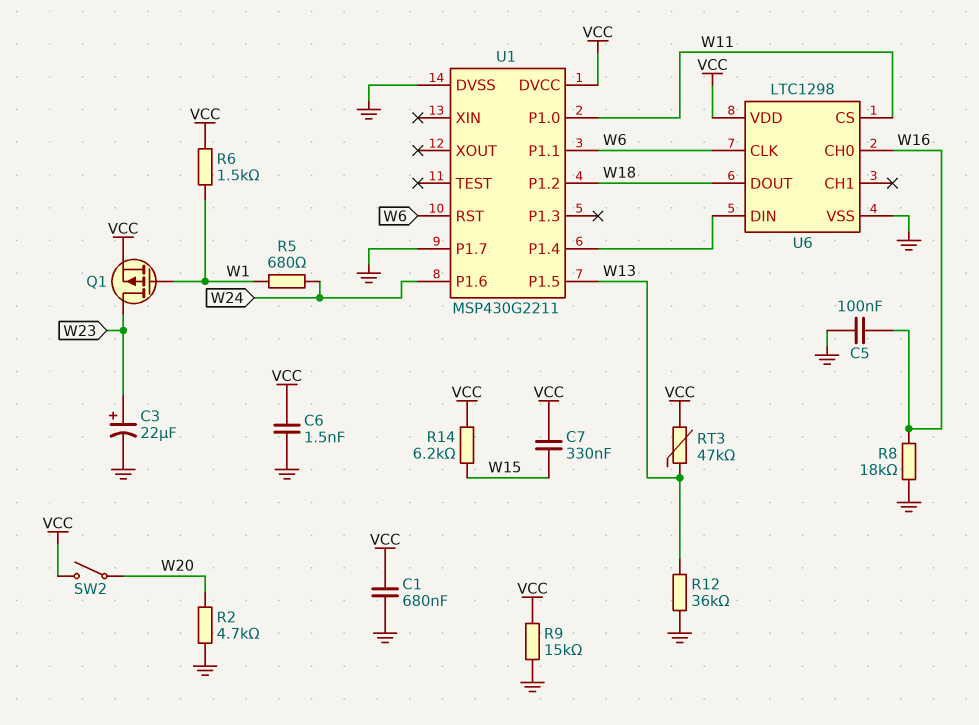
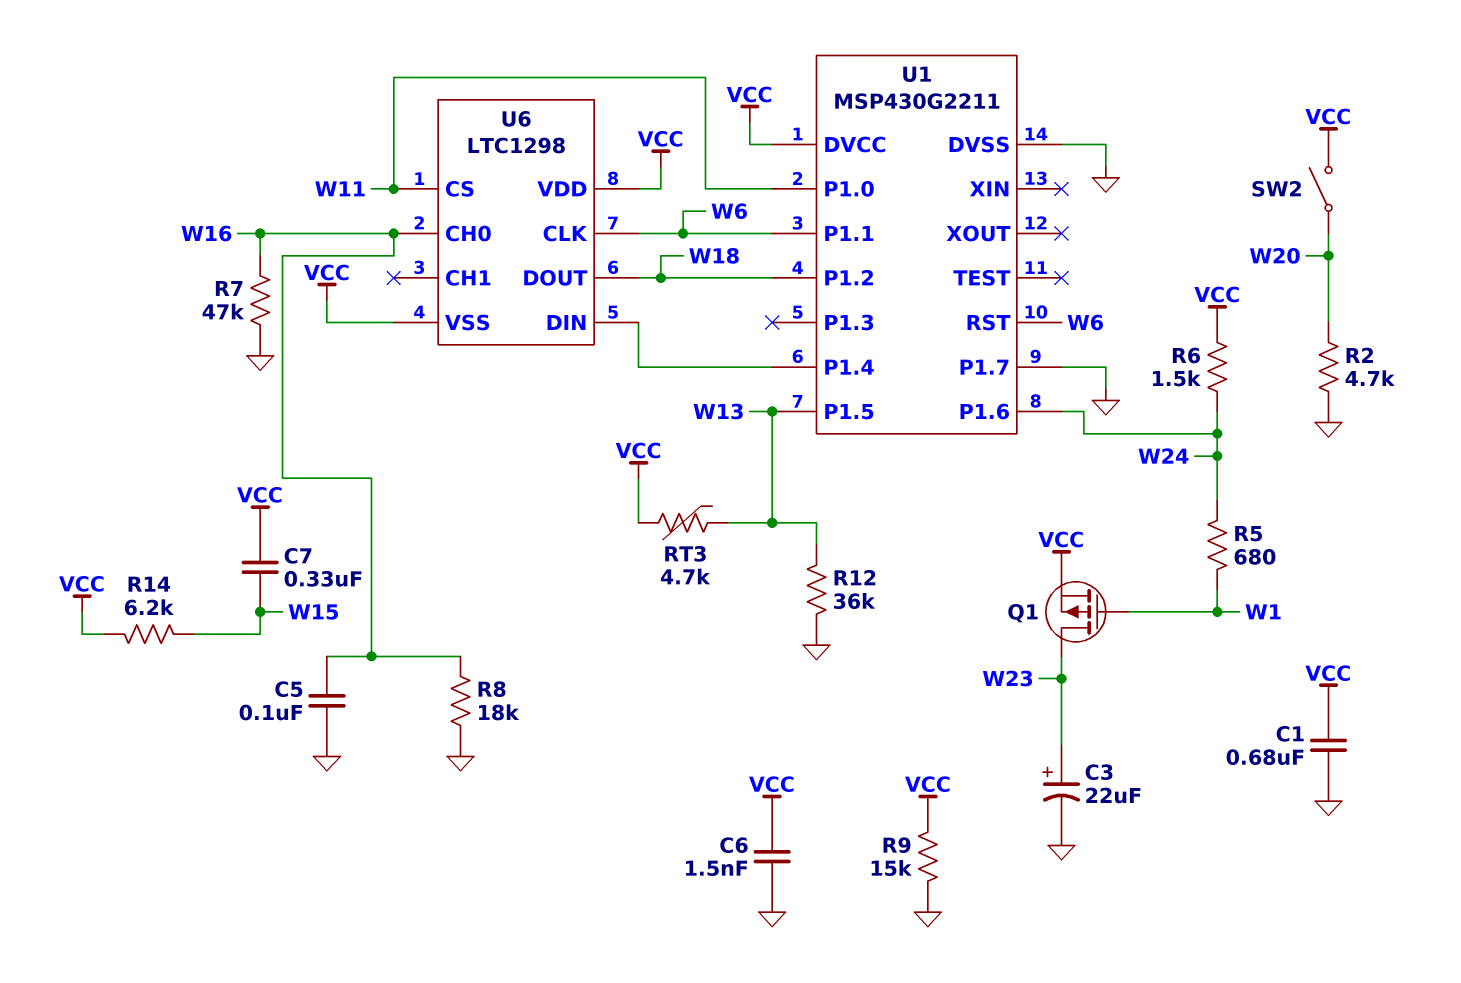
R6: 1.5k (VCC, W1) -> 1.5k (VCC, W24)
R7: none -> 47k (GND, W16)
RT3: 47k (VCC, W13) -> 4.7k (VCC, W13)
U6 pin VSS: GND -> VCC

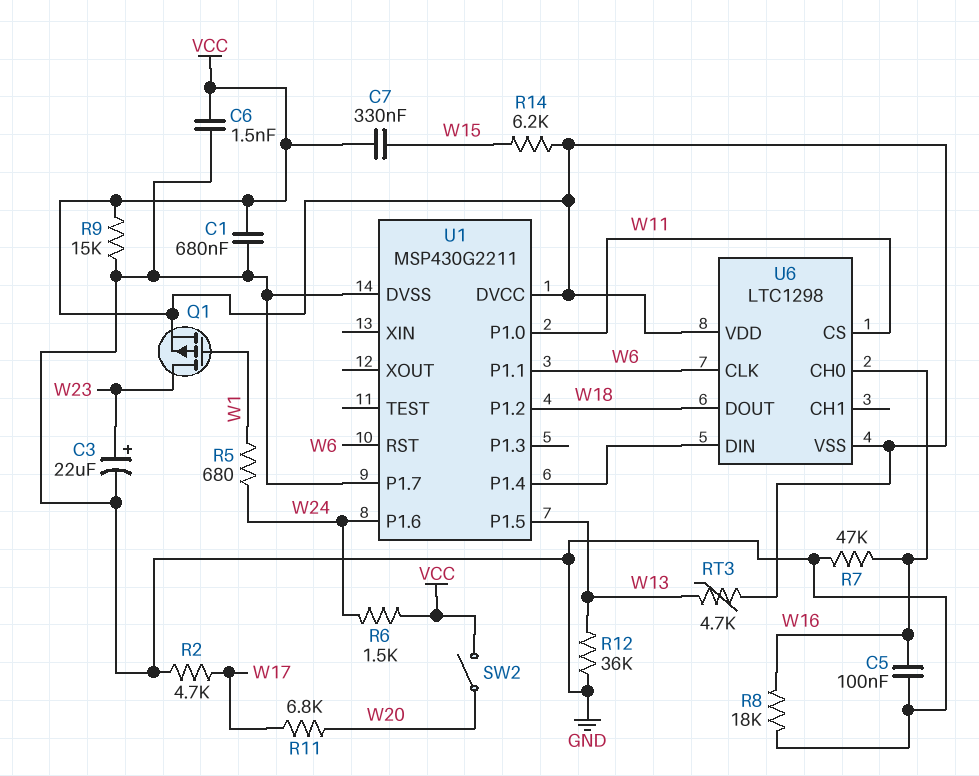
R2: 4.7k (GND, W20) -> 4.7k (GND, W17)
R11: none -> 6.8k (W17, W20)

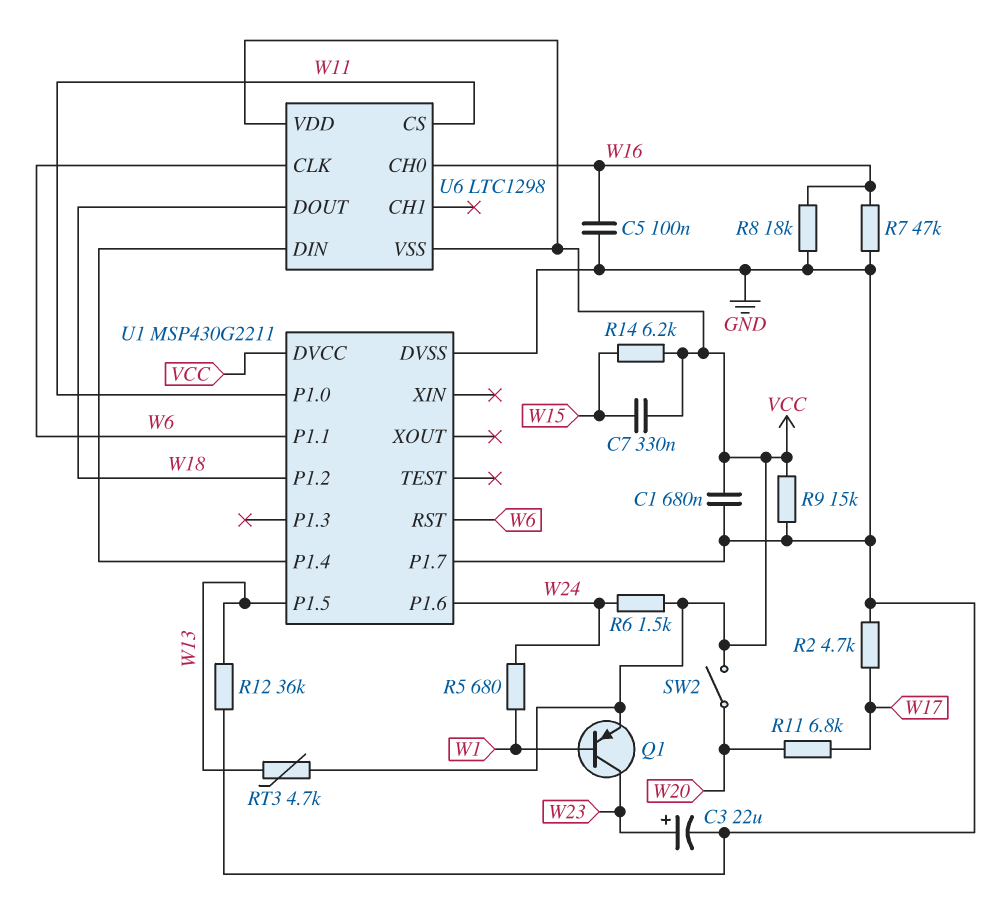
C6: 1.5nF (GND, VCC) -> none
Q1: PMOS (G W1, D W23, S VCC) -> PNP (B W1, C W23, E VCC)

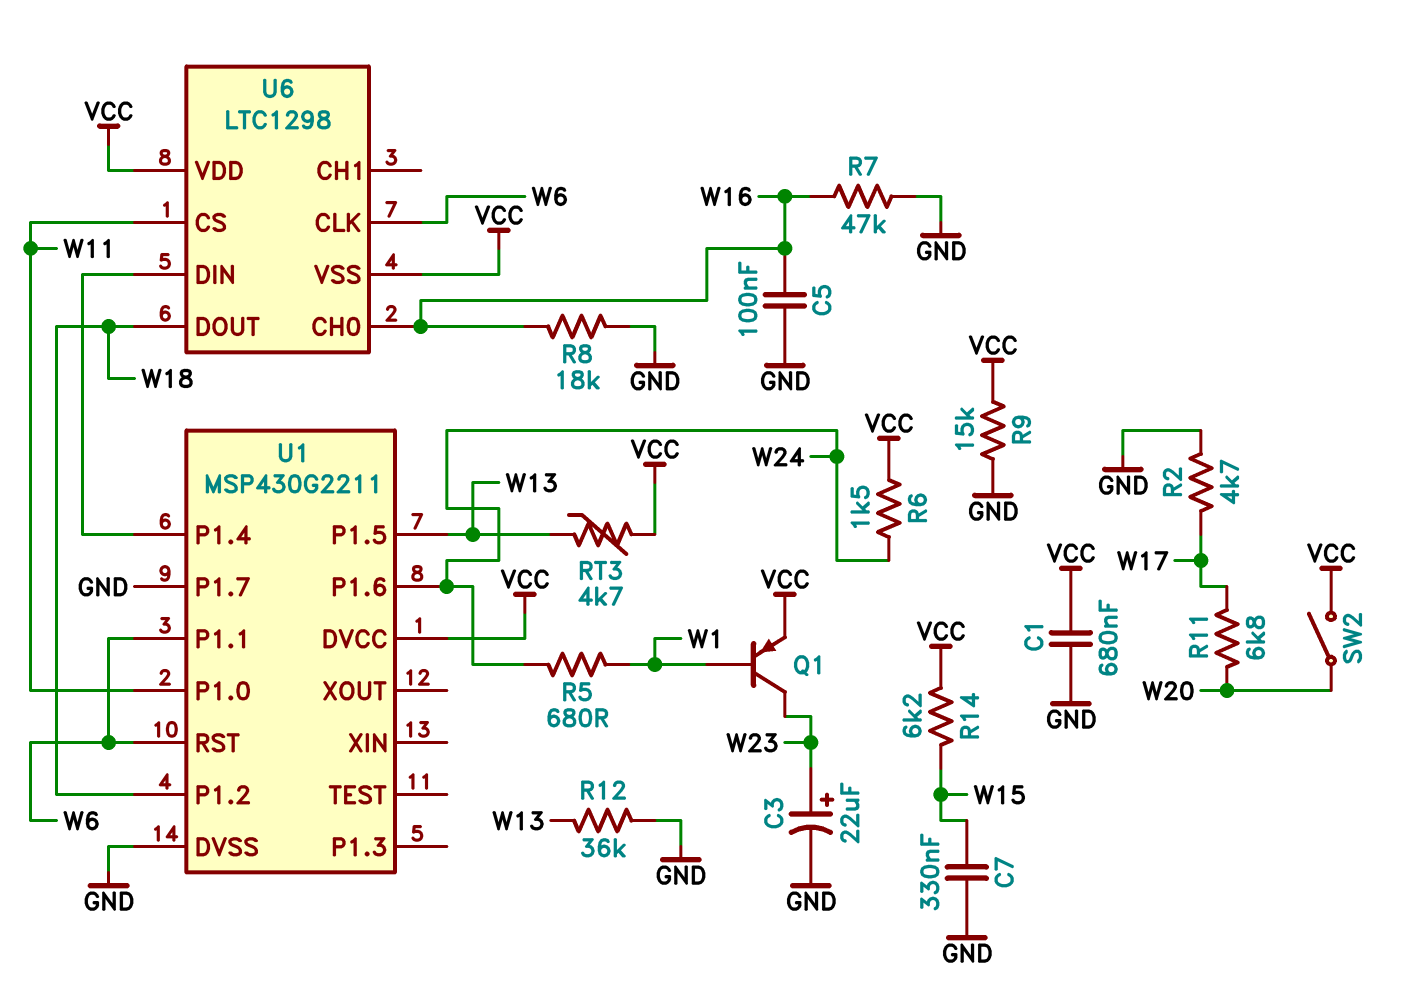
C7: 330nF (VCC, W15) -> 330nF (GND, W15)

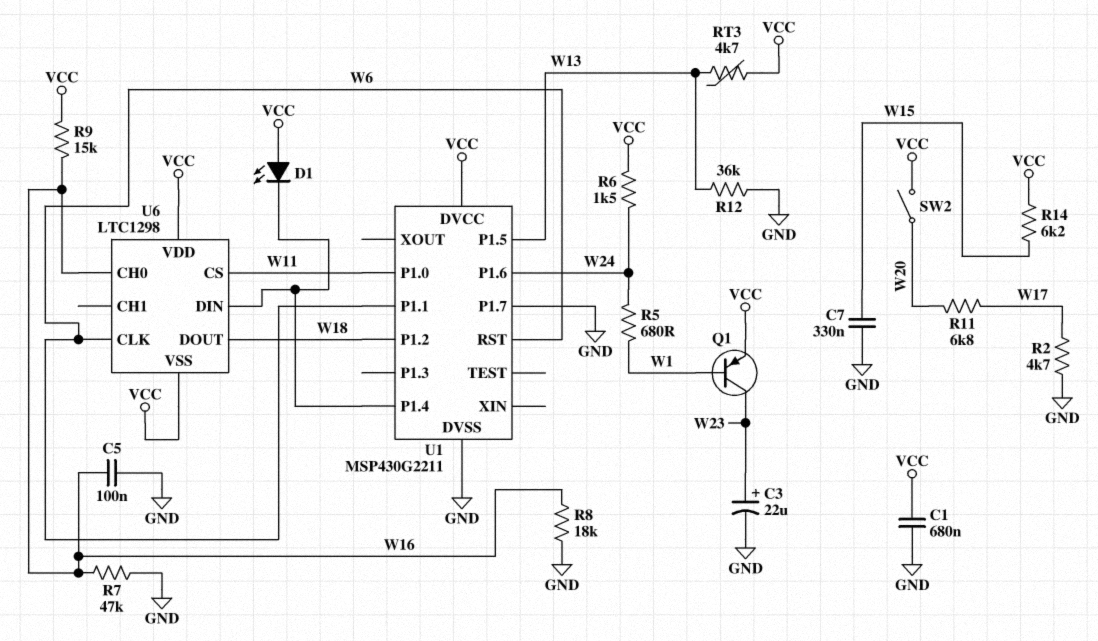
D1: none -> LED (A VCC, K U1/P1.4)
R9: 15k (GND, VCC) -> 15k (VCC, W16)

